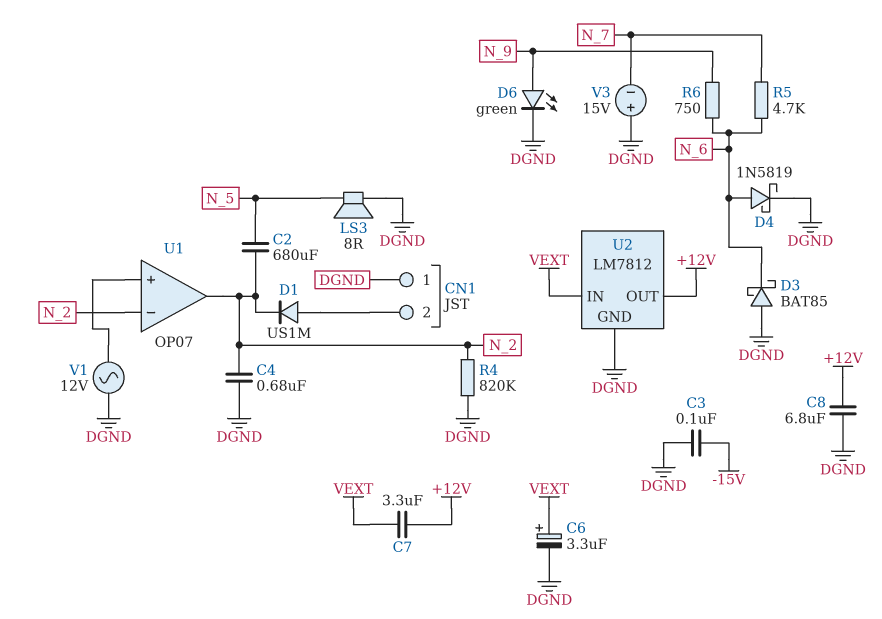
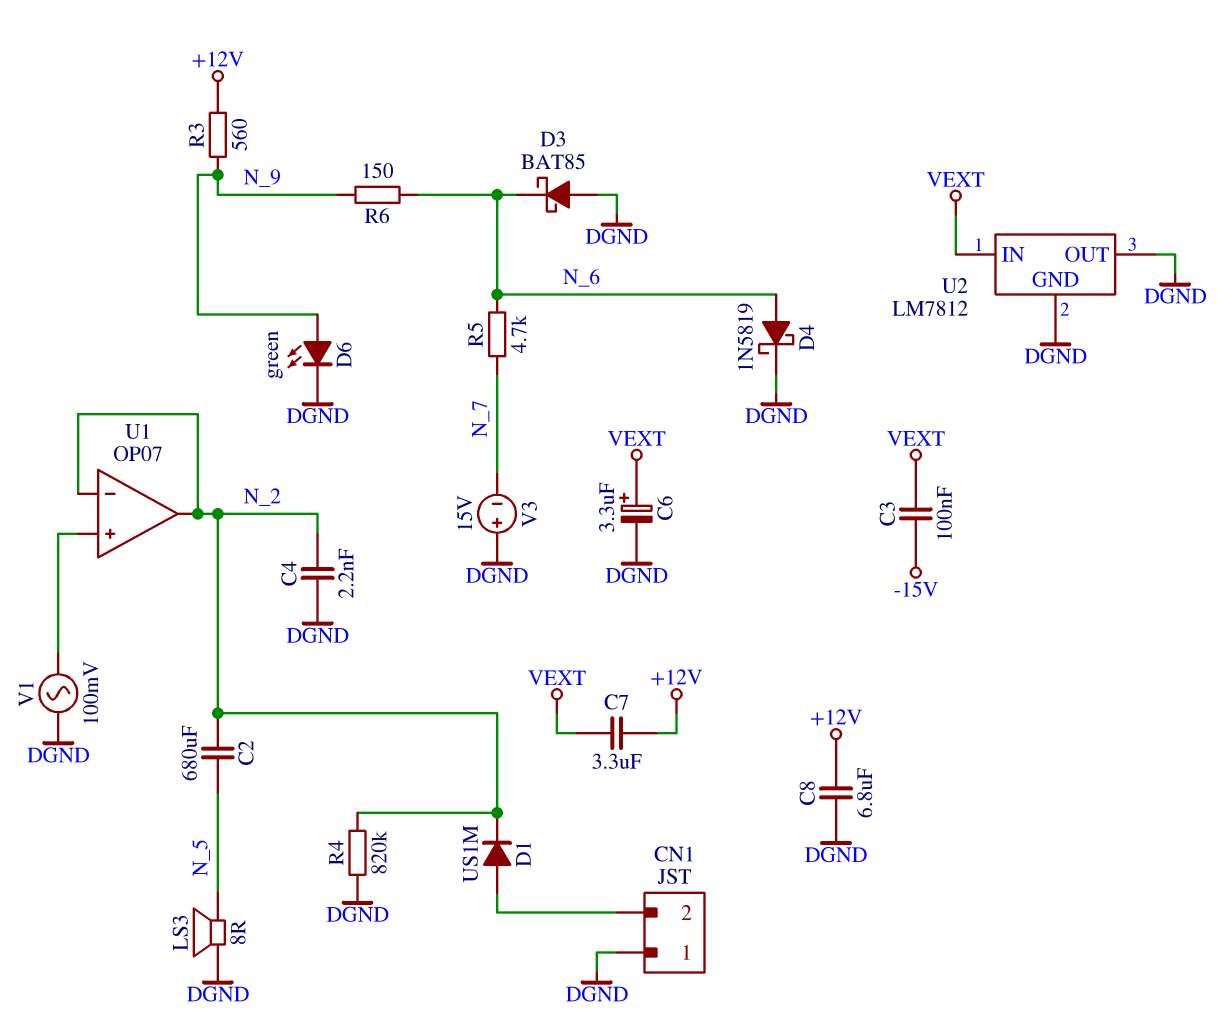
C3: 100nF (-15V, DGND) -> 100nF (-15V, VEXT)
C4: 680nF (DGND, N_2) -> 2.2nF (DGND, N_2)
R3: none -> 560 (+12V, N_9)
R6: 750 (N_6, N_9) -> 150 (N_6, N_9)
U2 pin OUT: +12V -> DGND
V1: AC 12V (DGND, U1/in+) -> AC 100mV (DGND, U1/in+)

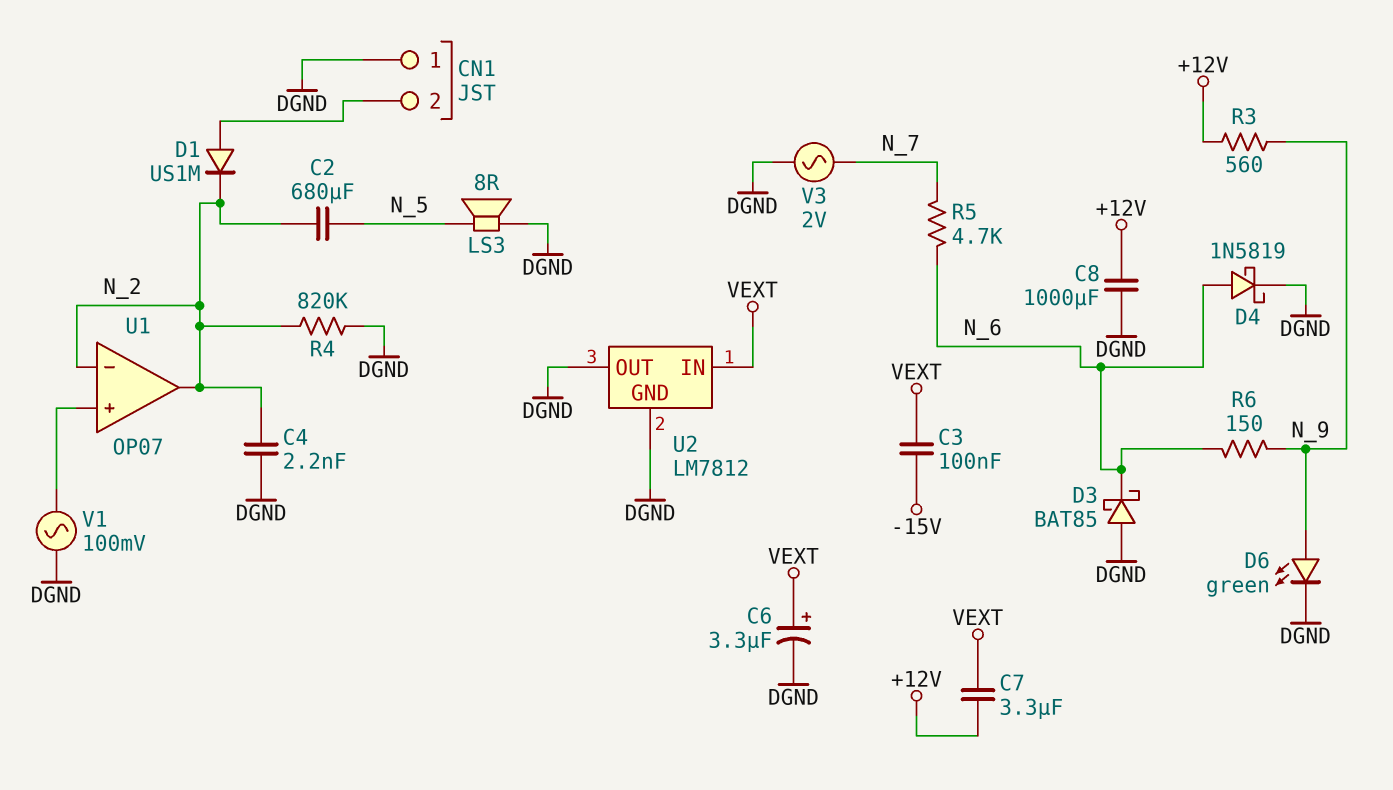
C8: 6.8uF (+12V, DGND) -> 1000uF (+12V, DGND)
V3: 15V (plus DGND, minus N_7) -> AC 2V (DGND, N_7)

